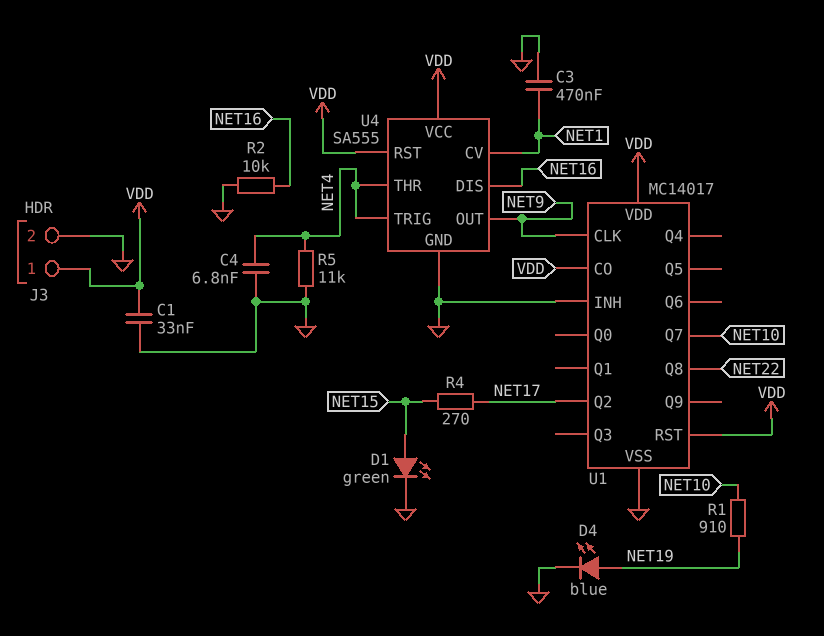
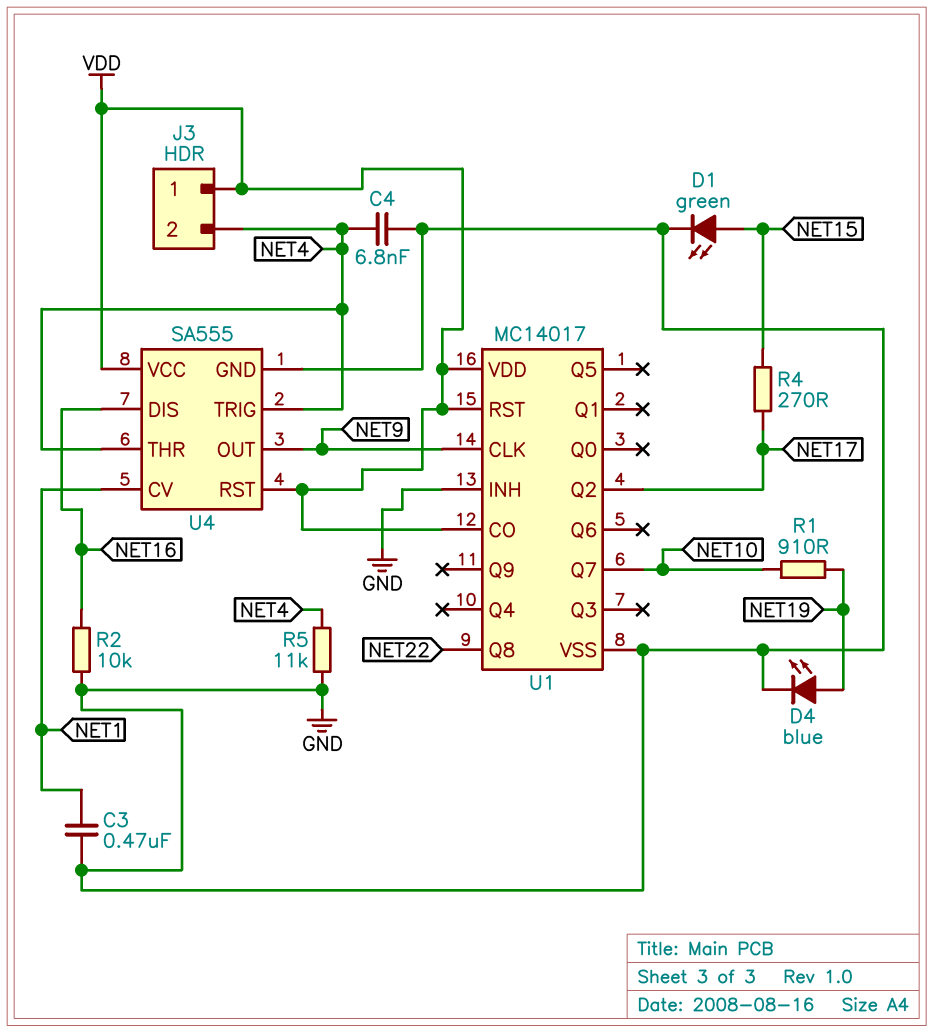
C1: 33nF (GND, VDD) -> none
J3 pin 2: GND -> NET4

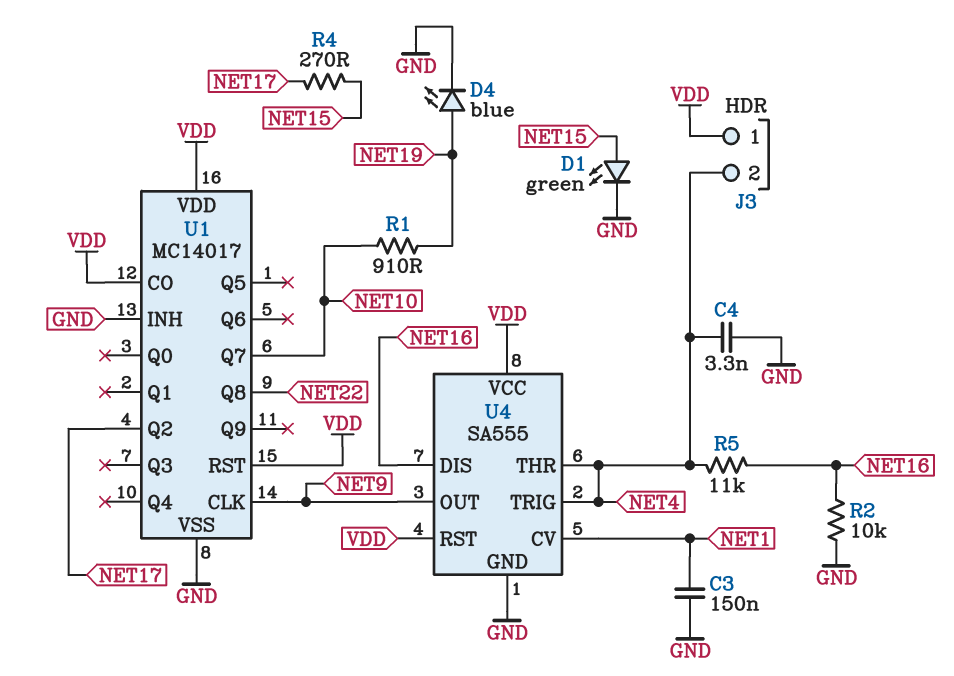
C3: 470nF (GND, NET1) -> 150nF (GND, NET1)
C4: 6.8nF (GND, NET4) -> 3.3nF (GND, NET4)
R5: 11k (GND, NET4) -> 11k (NET4, NET16)

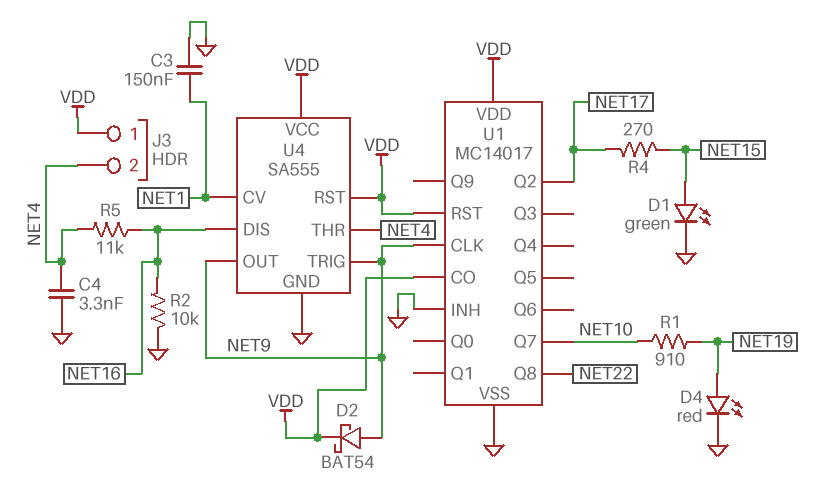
D2: none -> schottky BAT54 (A NET9, K VDD)
D4: LED blue (A NET19, K GND) -> LED red (A NET19, K GND)
U4 pin TRIG: NET4 -> NET9

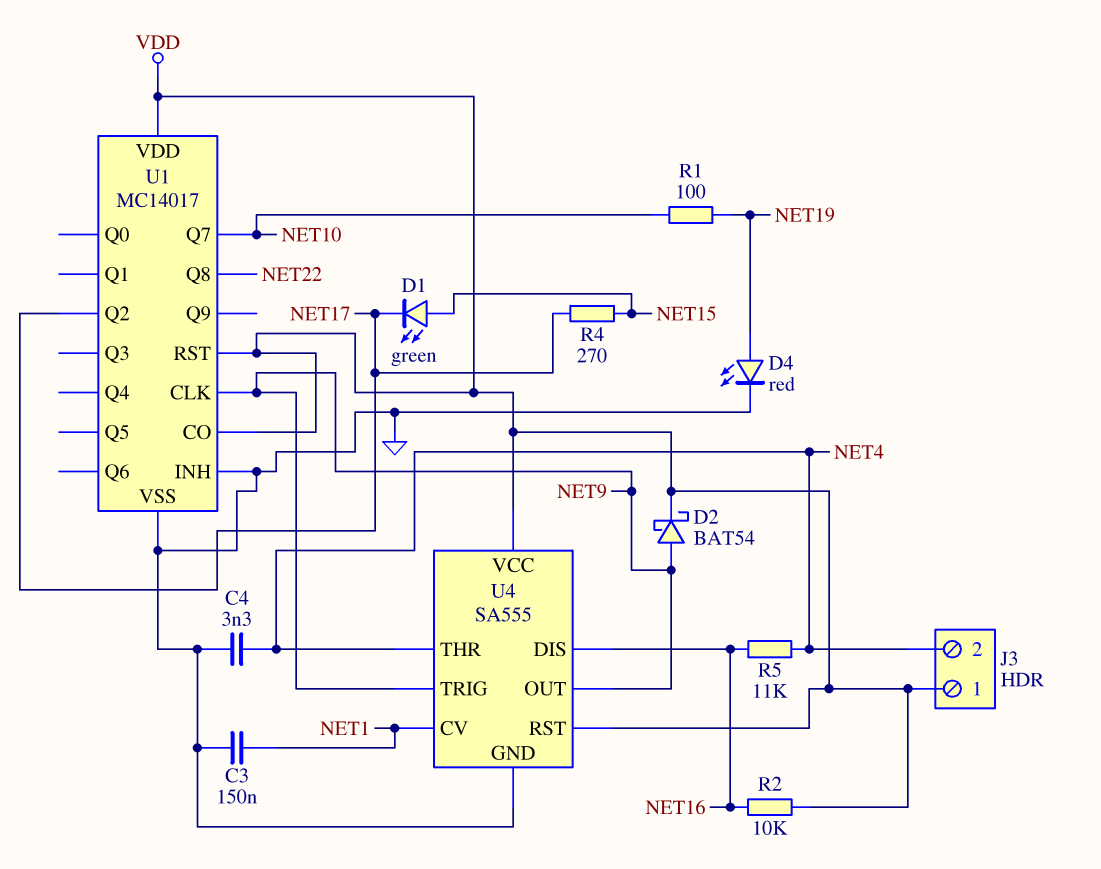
D1: LED green (A NET15, K GND) -> LED green (A NET15, K NET17)
R1: 910 (NET10, NET19) -> 100 (NET10, NET19)
R2: 10k (GND, NET16) -> 10k (NET16, VDD)

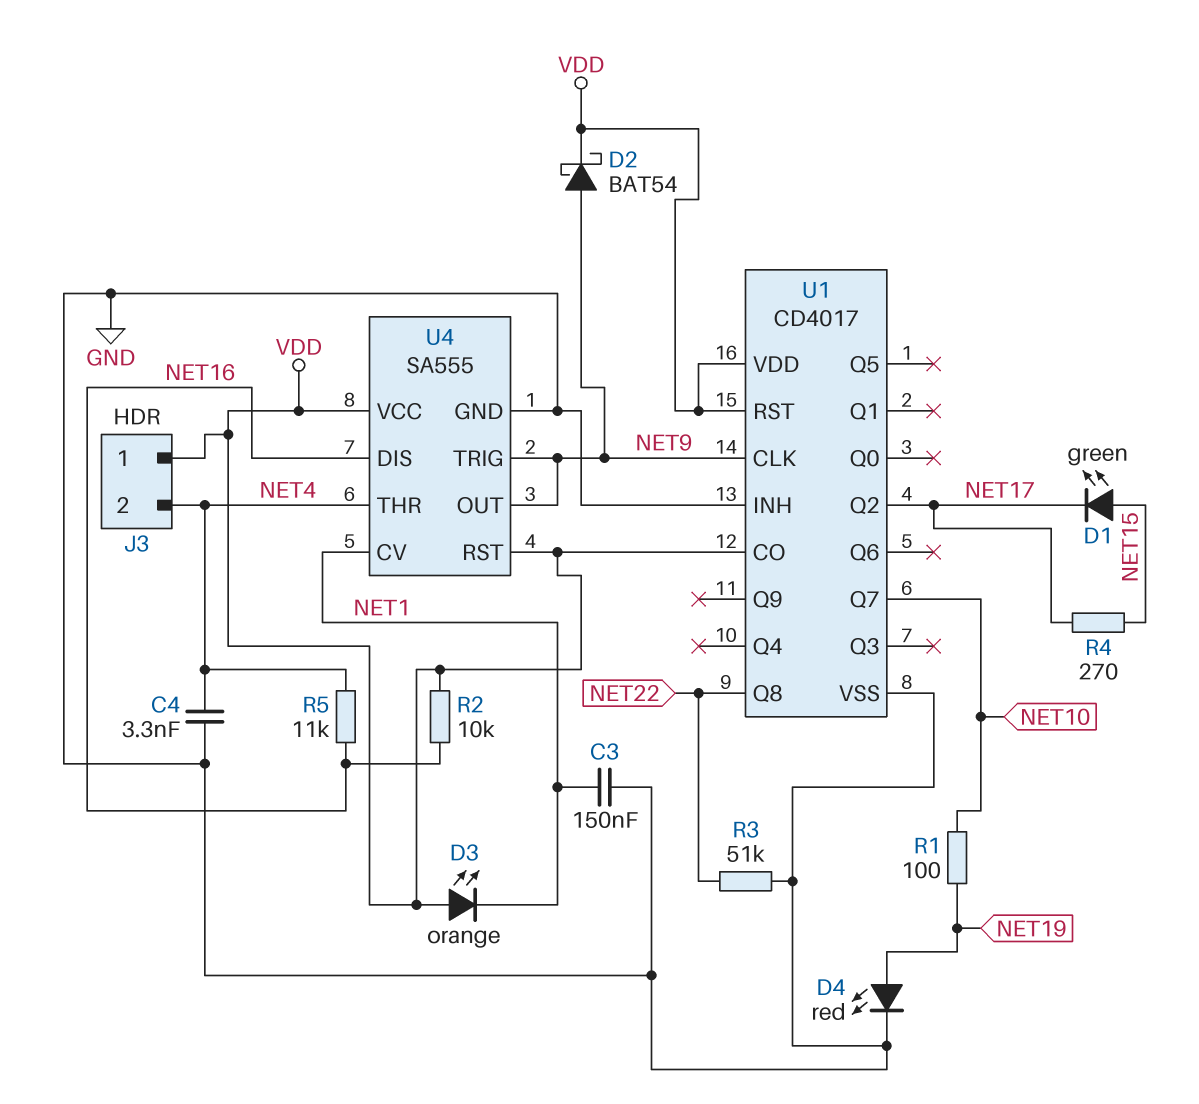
D3: none -> LED orange (A VDD, K NET1)
R3: none -> 51k (GND, NET22)
U1: MC14017 -> CD4017

